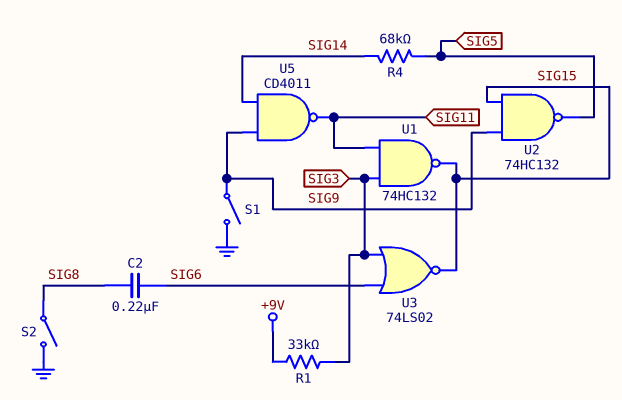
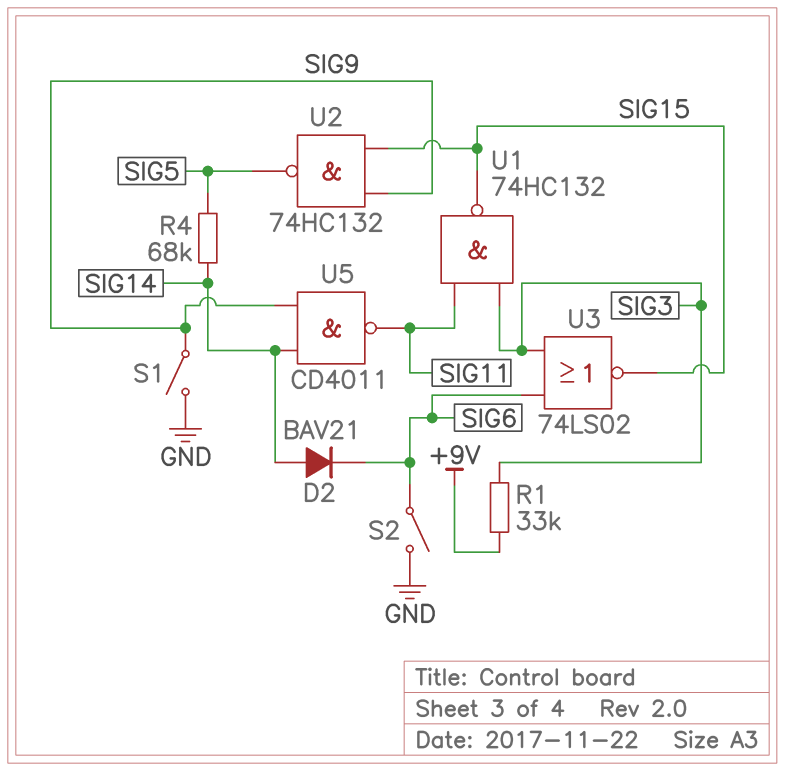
C2: 220nF (SIG6, SIG8) -> none
D2: none -> diode BAV21 (A SIG14, K SIG6)
S2: switch (GND, SIG8) -> switch (GND, SIG6)

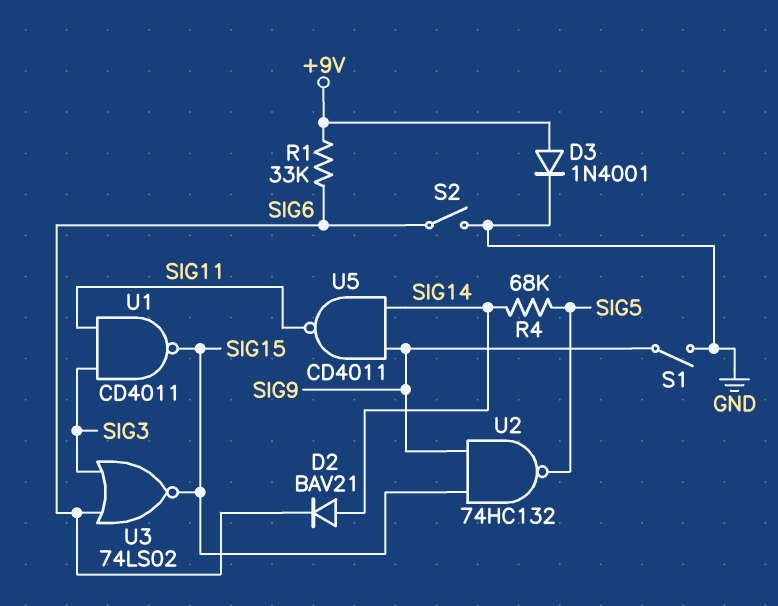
D3: none -> diode 1N4001 (A +9V, K GND)
R1: 33k (+9V, SIG3) -> 33k (+9V, SIG6)
U1: NAND 74HC132 (in SIG3, in SIG11, out SIG15) -> NAND CD4011 (in SIG3, in SIG11, out SIG15)

